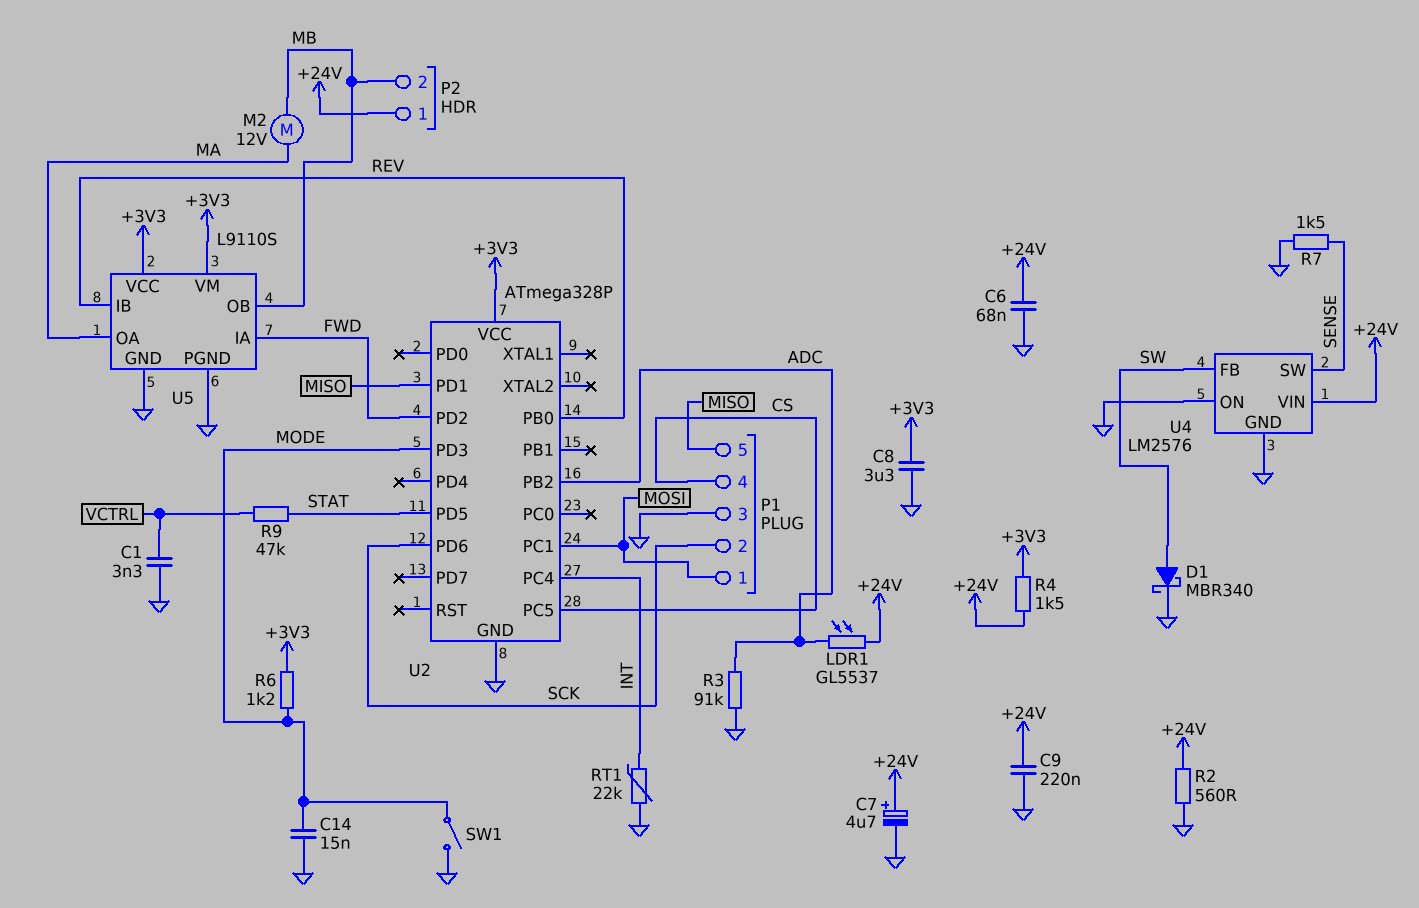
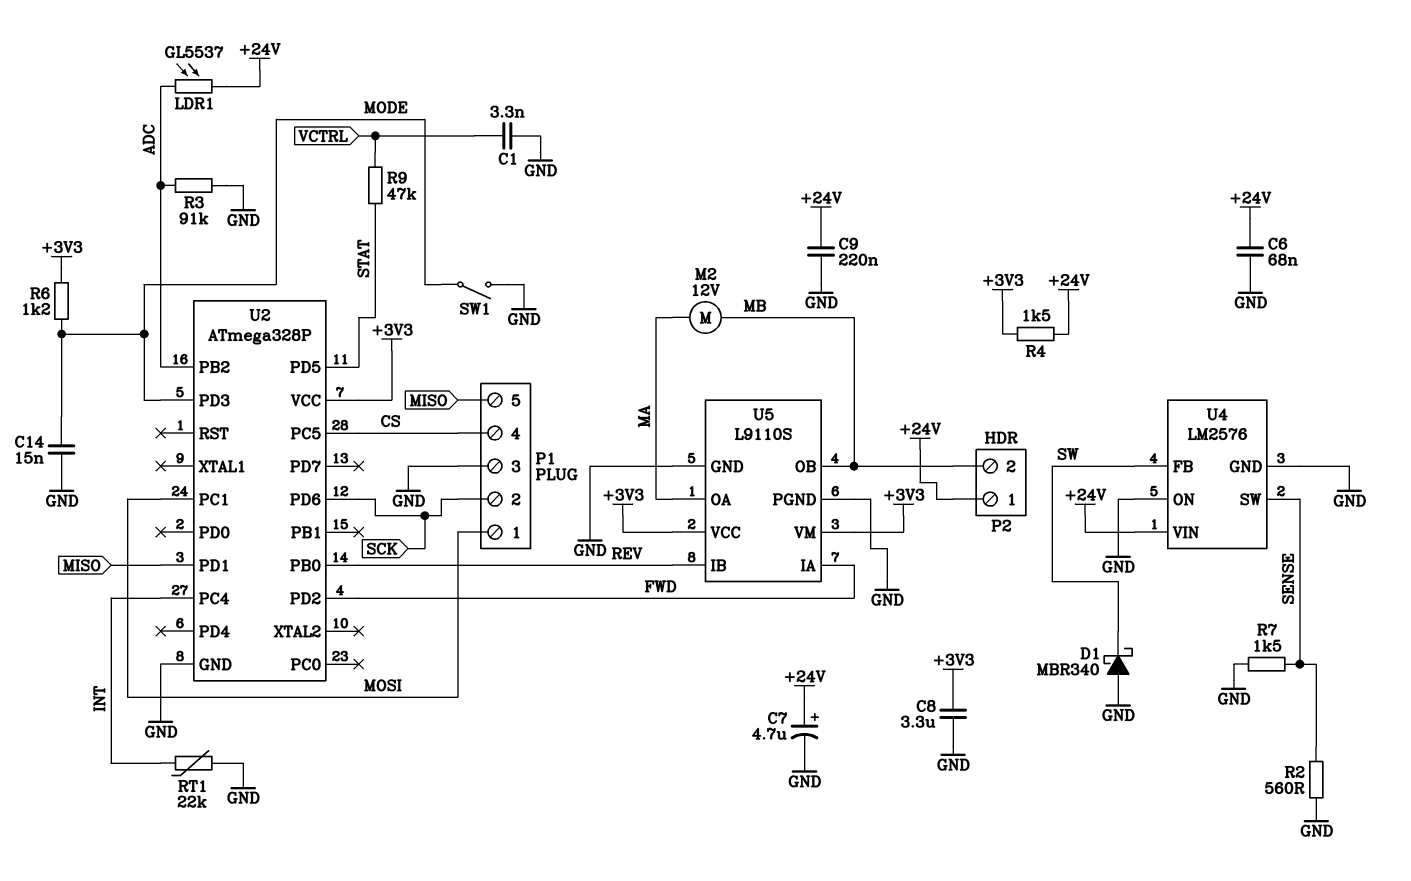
D1: schottky MBR340 (A SW, K GND) -> schottky MBR340 (A GND, K SW)
R2: 560 (+24V, GND) -> 560 (GND, SENSE)

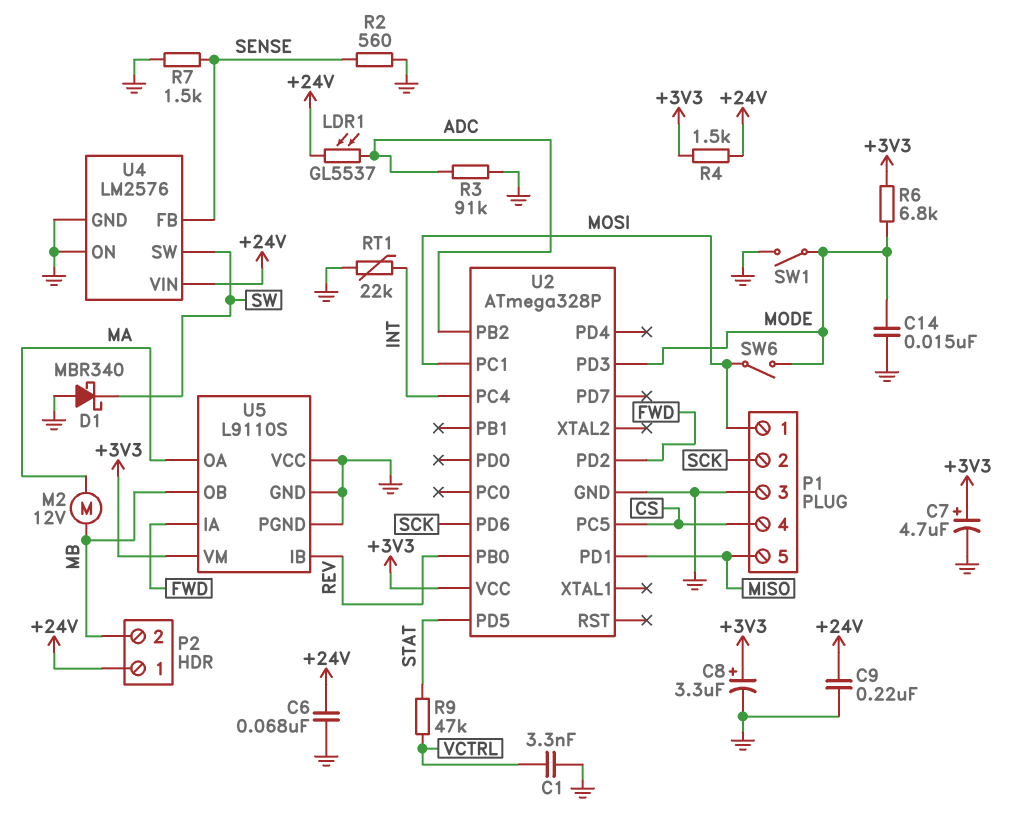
C7: 4.7uF (plus +24V, minus GND) -> 4.7uF (plus +3V3, minus GND)
C8: 3.3uF (+3V3, GND) -> 3.3uF (plus +3V3, minus GND)
R6: 1.2k (+3V3, MODE) -> 6.8k (+3V3, MODE)
SW6: none -> switch (MODE, MOSI)
U4 pin FB: SW -> SENSE
U4 pin SW: SENSE -> SW
U5 pin VCC: +3V3 -> GND

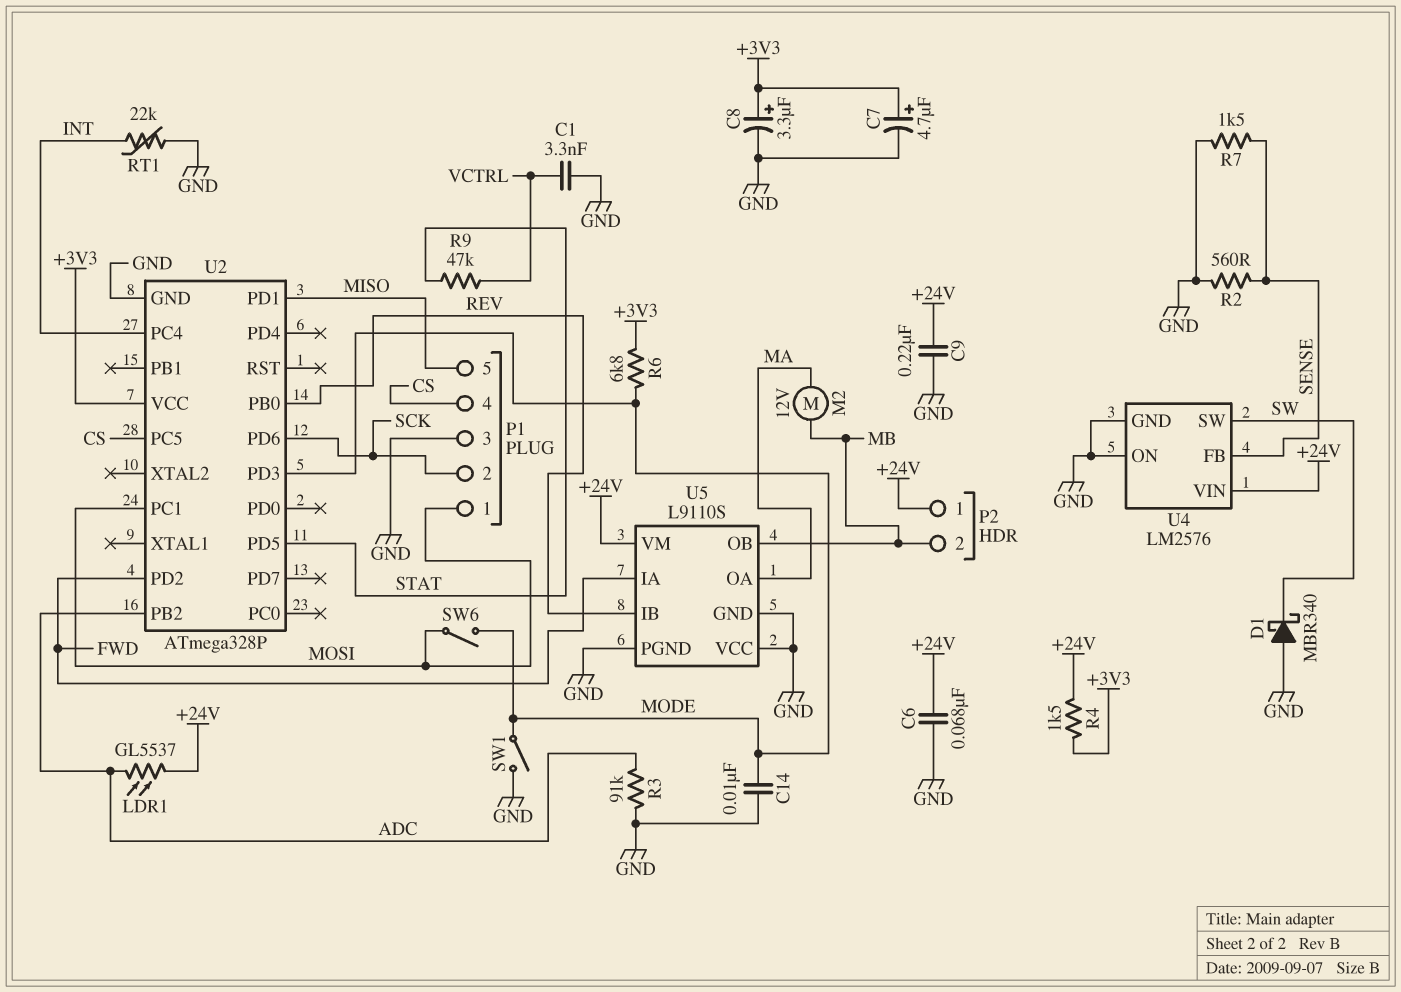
C14: 15nF (GND, MODE) -> 10nF (GND, MODE)
U5 pin VM: +3V3 -> +24V

